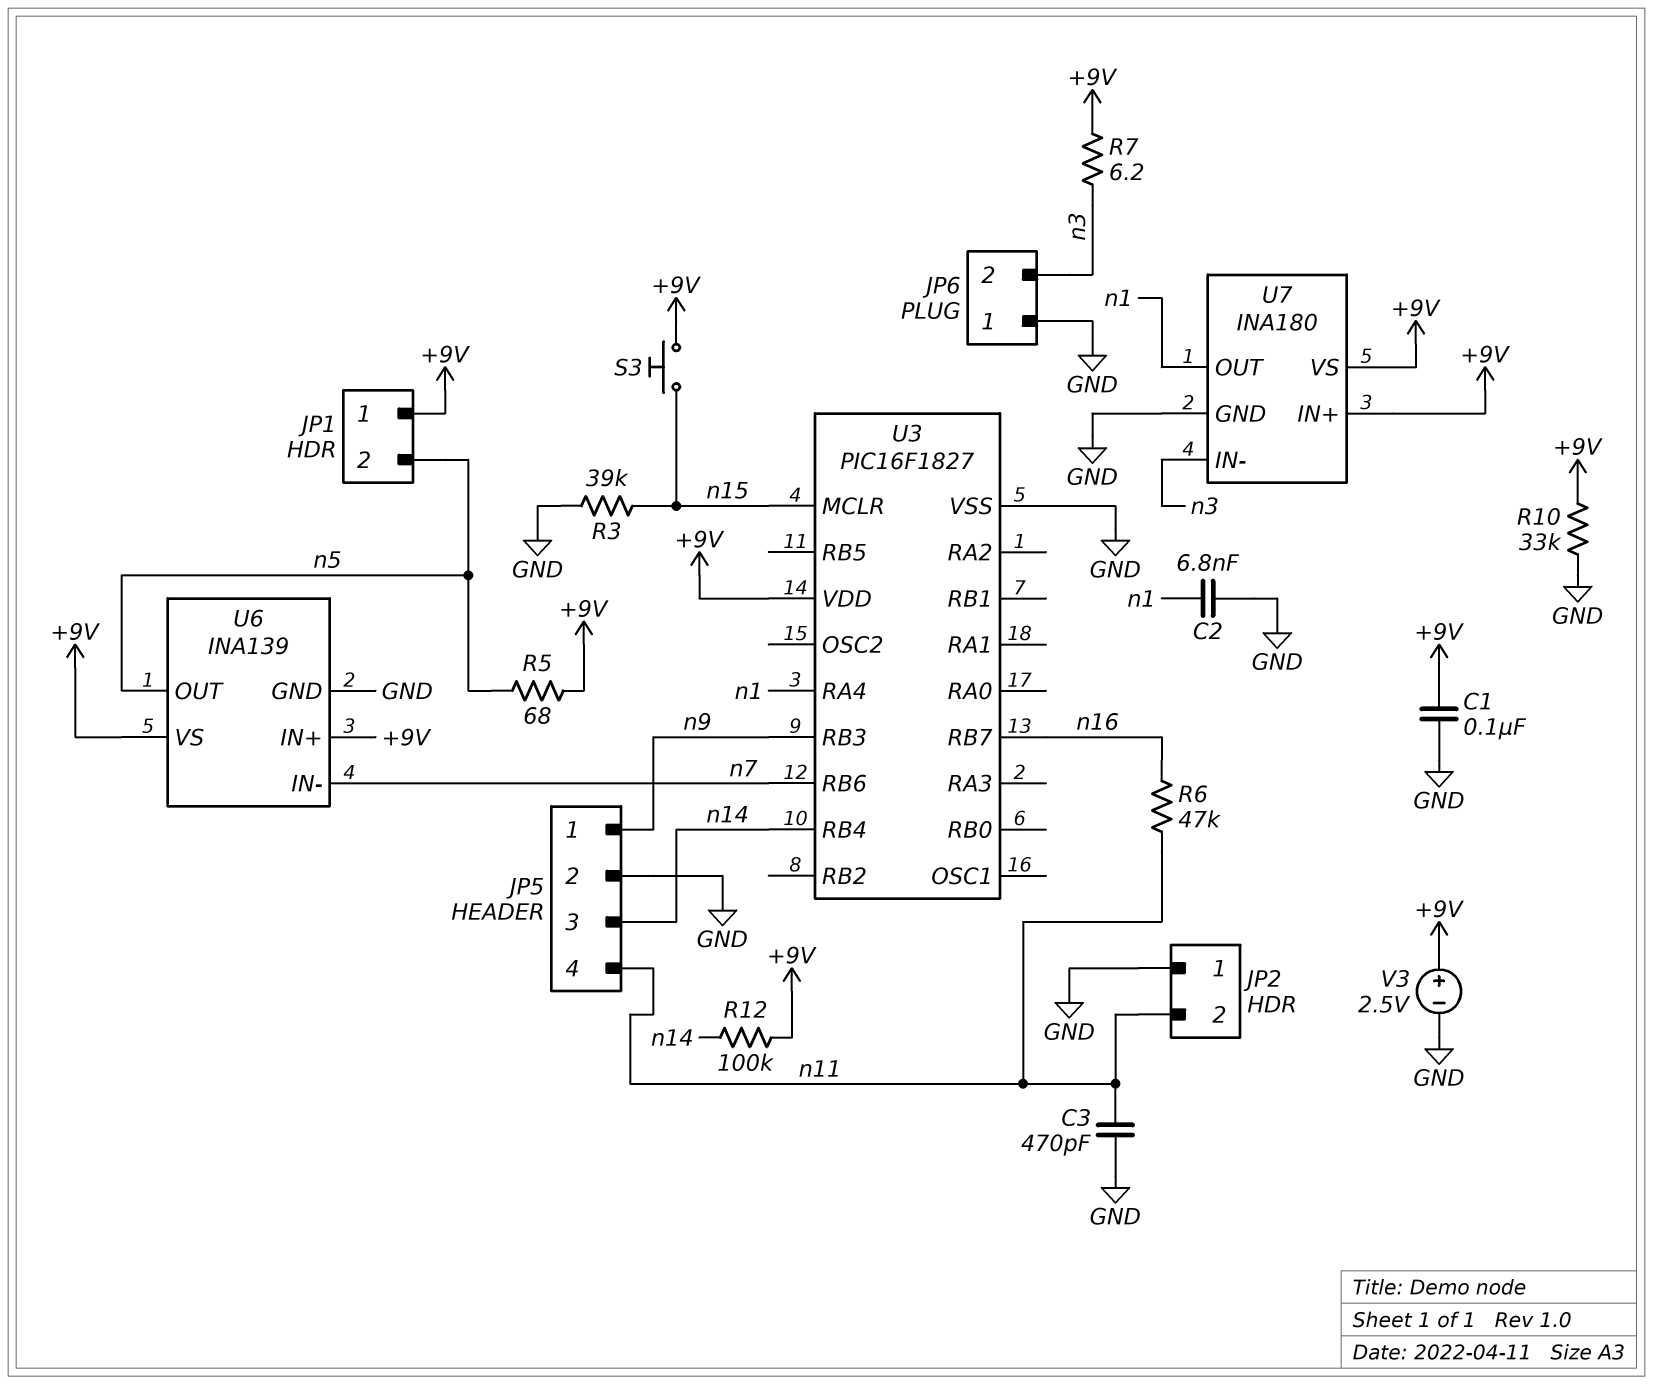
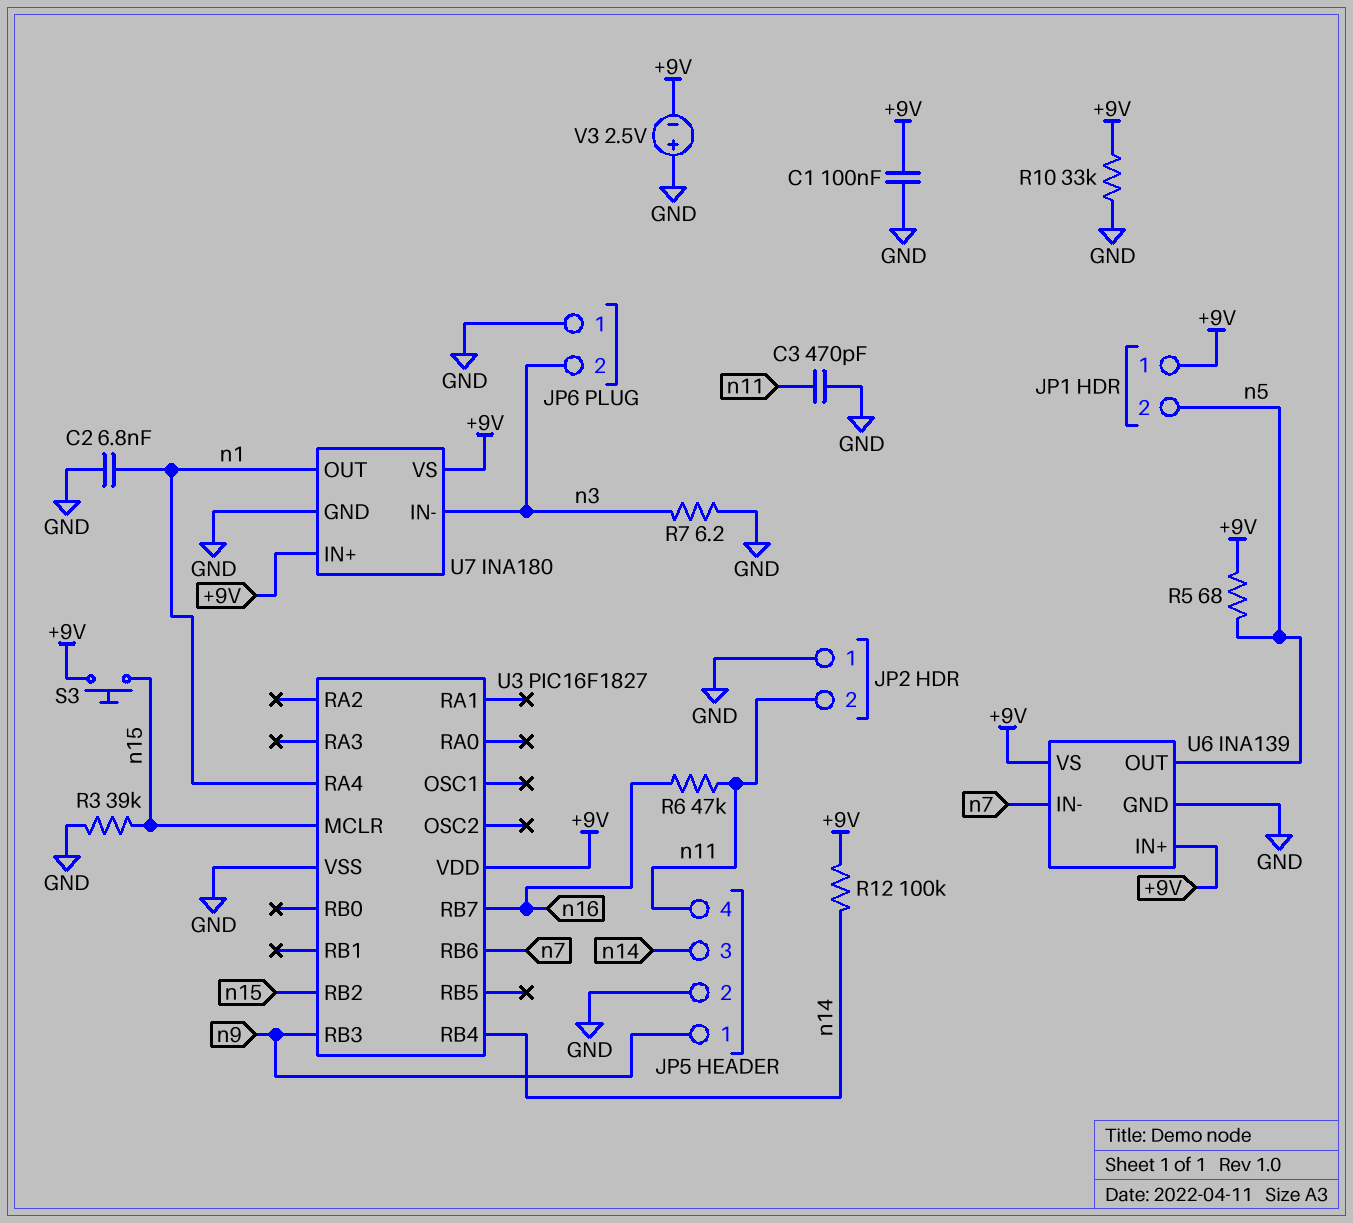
R7: 6.2 (+9V, n3) -> 6.2 (GND, n3)
U3 pin RB2: none -> n15
V3: 2.5V (plus +9V, minus GND) -> 2.5V (plus GND, minus +9V)

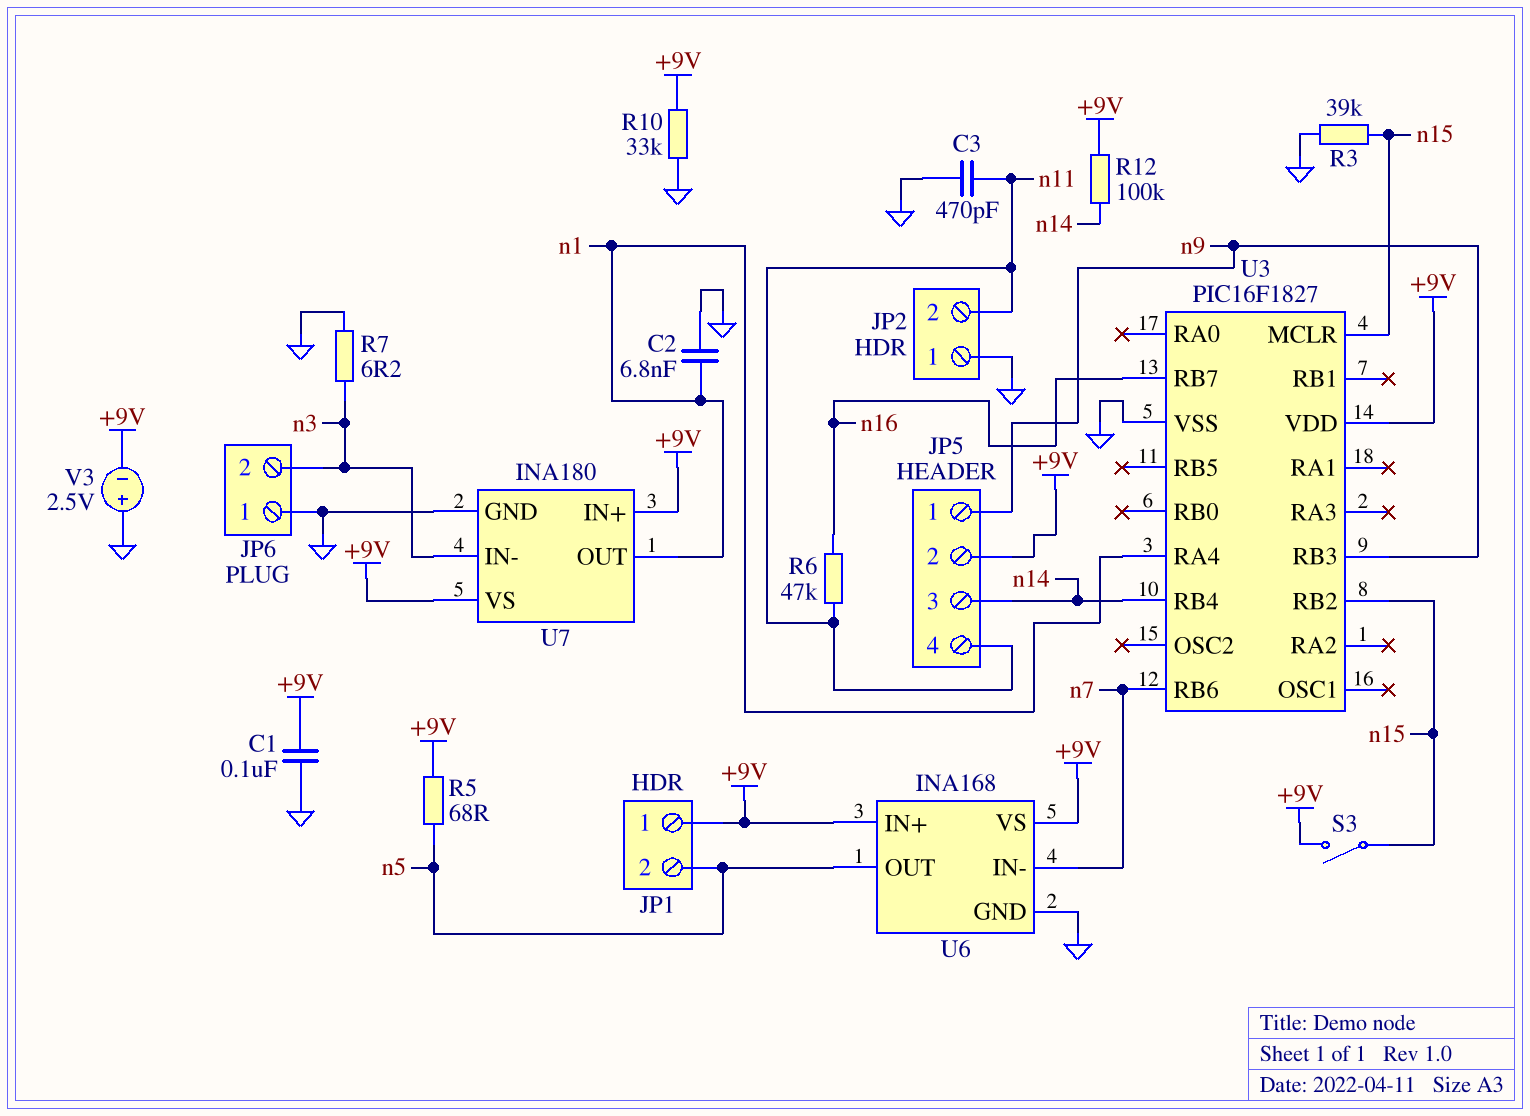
JP5 pin 2: GND -> +9V
S3: button (+9V, n15) -> switch (+9V, n15)
U6: INA139 -> INA168

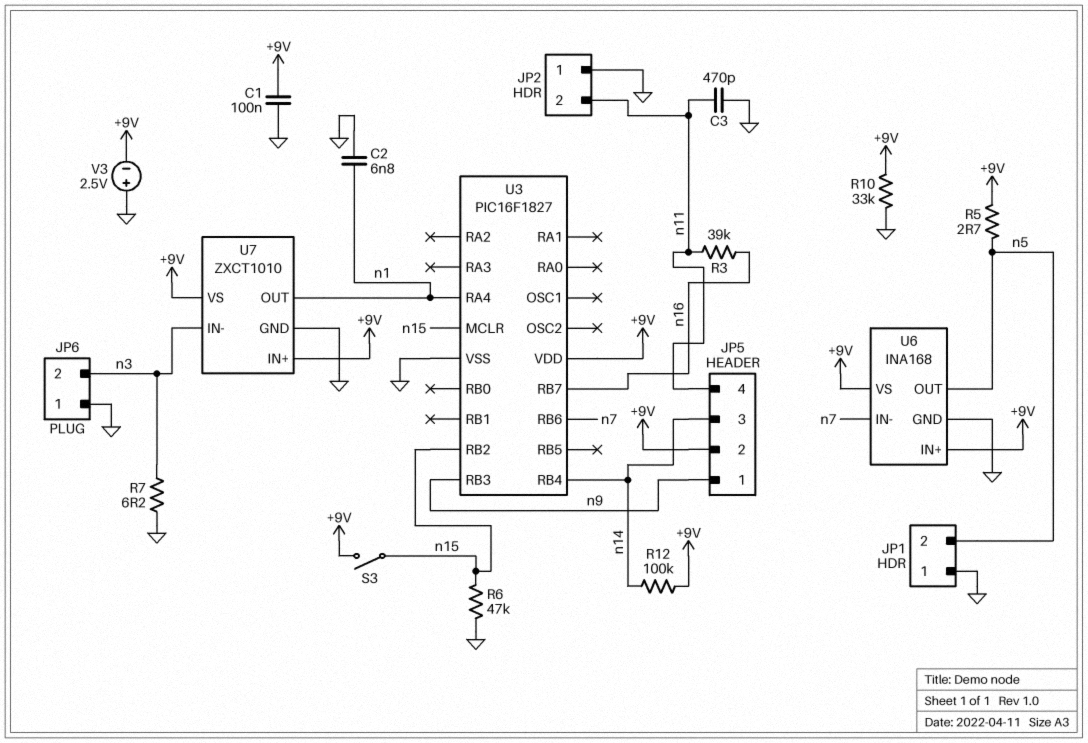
JP1 pin 1: +9V -> GND
R3: 39k (GND, n15) -> 39k (n11, n16)
R5: 68 (+9V, n5) -> 2.7 (+9V, n5)
R6: 47k (n11, n16) -> 47k (GND, n15)
U7: INA180 -> ZXCT1010

